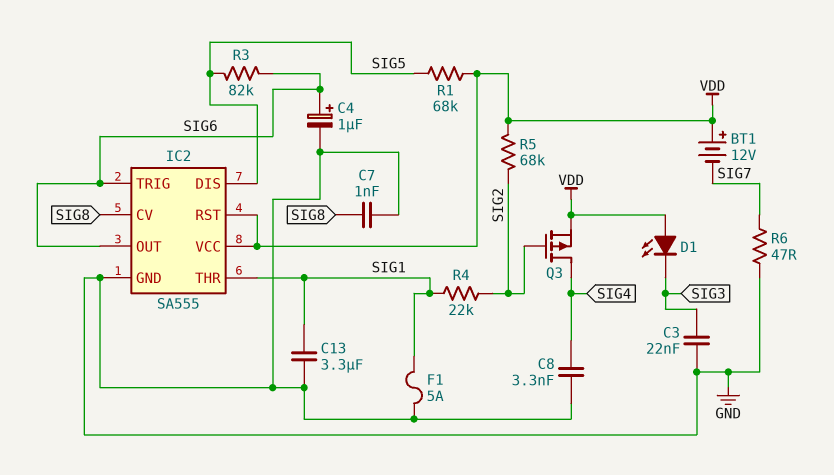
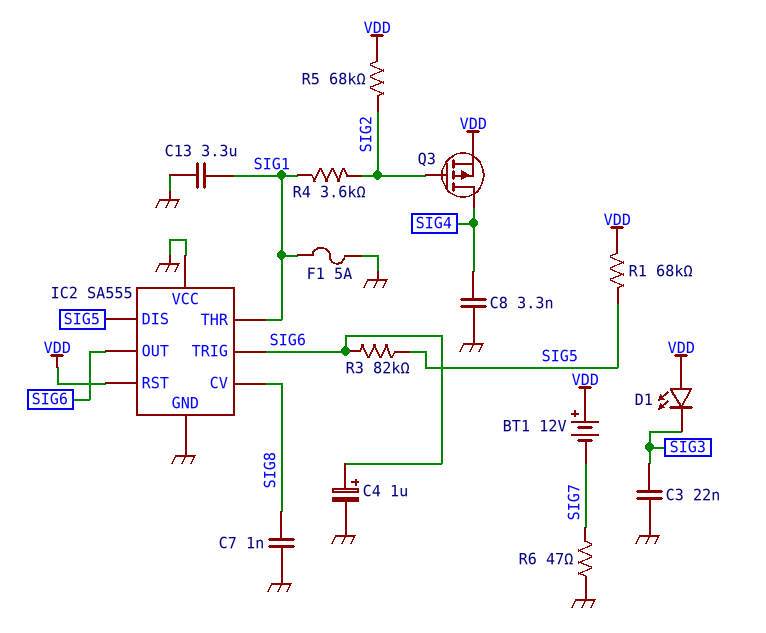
IC2 pin VCC: VDD -> GND
R4: 22k (SIG1, SIG2) -> 3.6k (SIG1, SIG2)

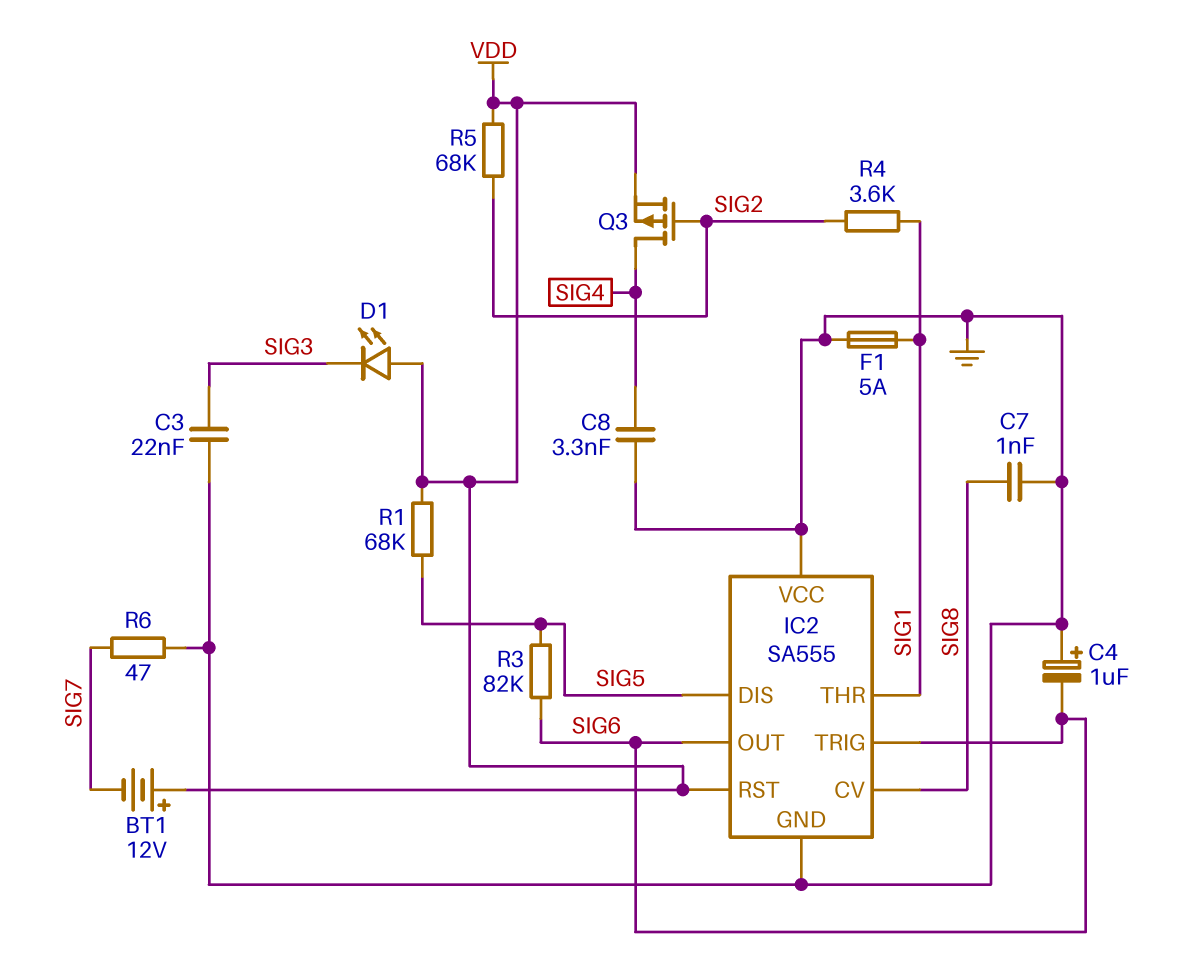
C4: 1uF (plus SIG6, minus GND) -> 1uF (plus GND, minus SIG6)
C13: 3.3uF (GND, SIG1) -> none

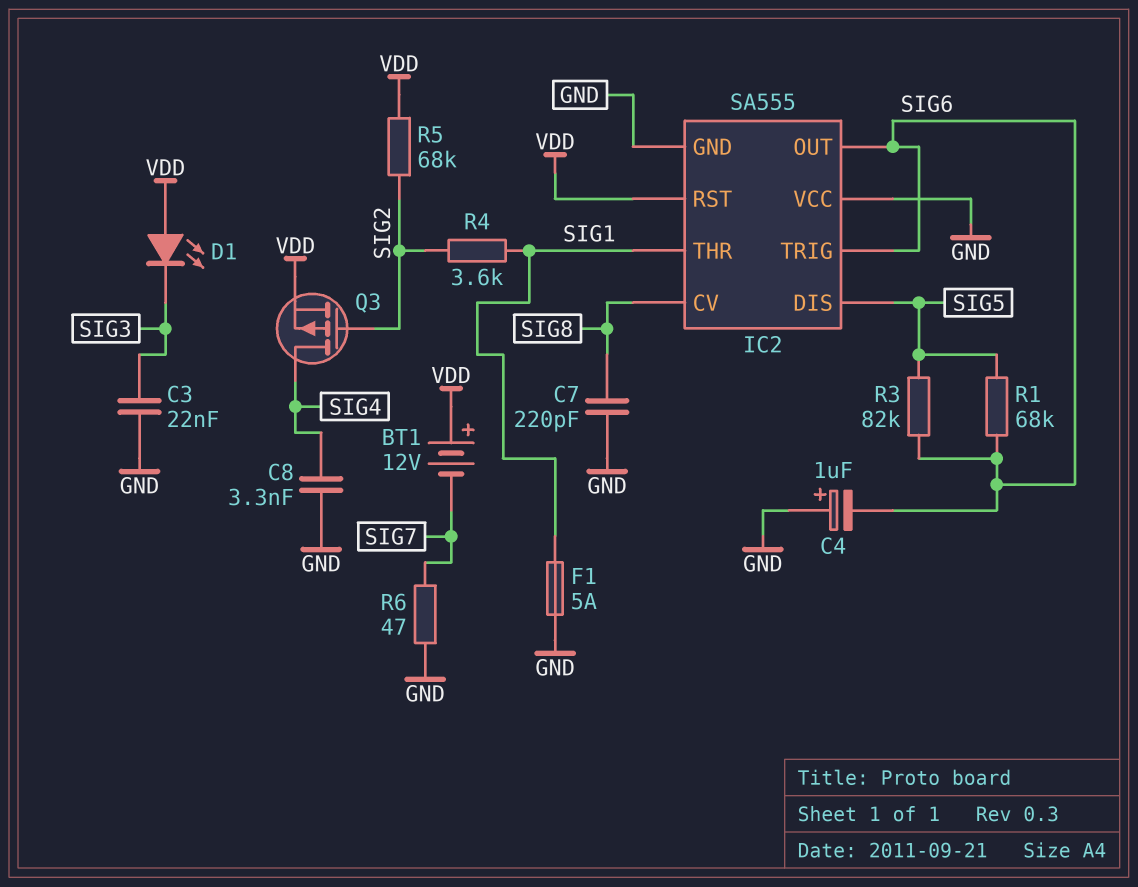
C7: 1nF (GND, SIG8) -> 220pF (GND, SIG8)
R1: 68k (SIG5, VDD) -> 68k (SIG5, SIG6)

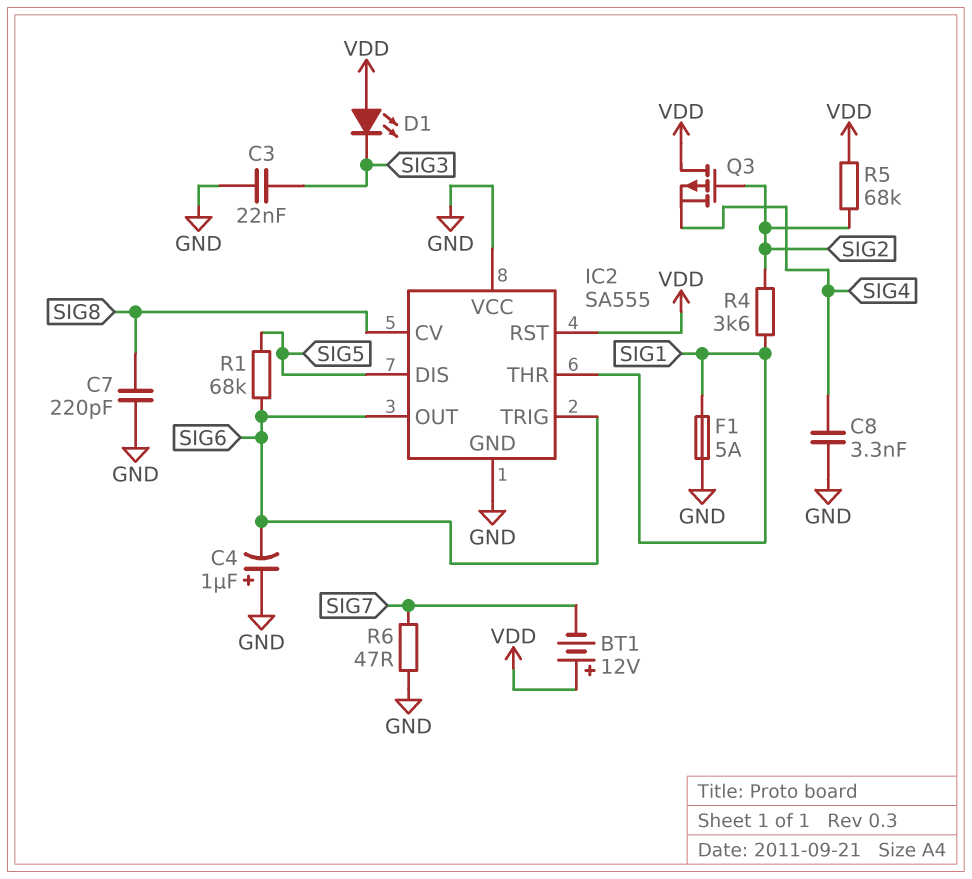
Q3: PMOS (G SIG2, D SIG4, S VDD) -> PMOS (G SIG2, D VDD, S SIG4)
R3: 82k (SIG5, SIG6) -> none

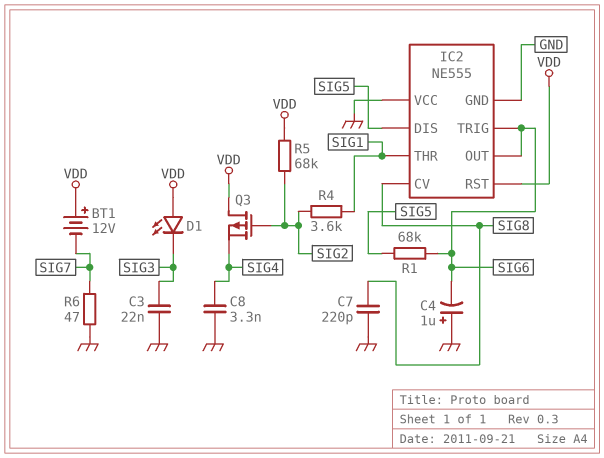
F1: 5A (GND, SIG1) -> none
IC2: SA555 -> NE555

